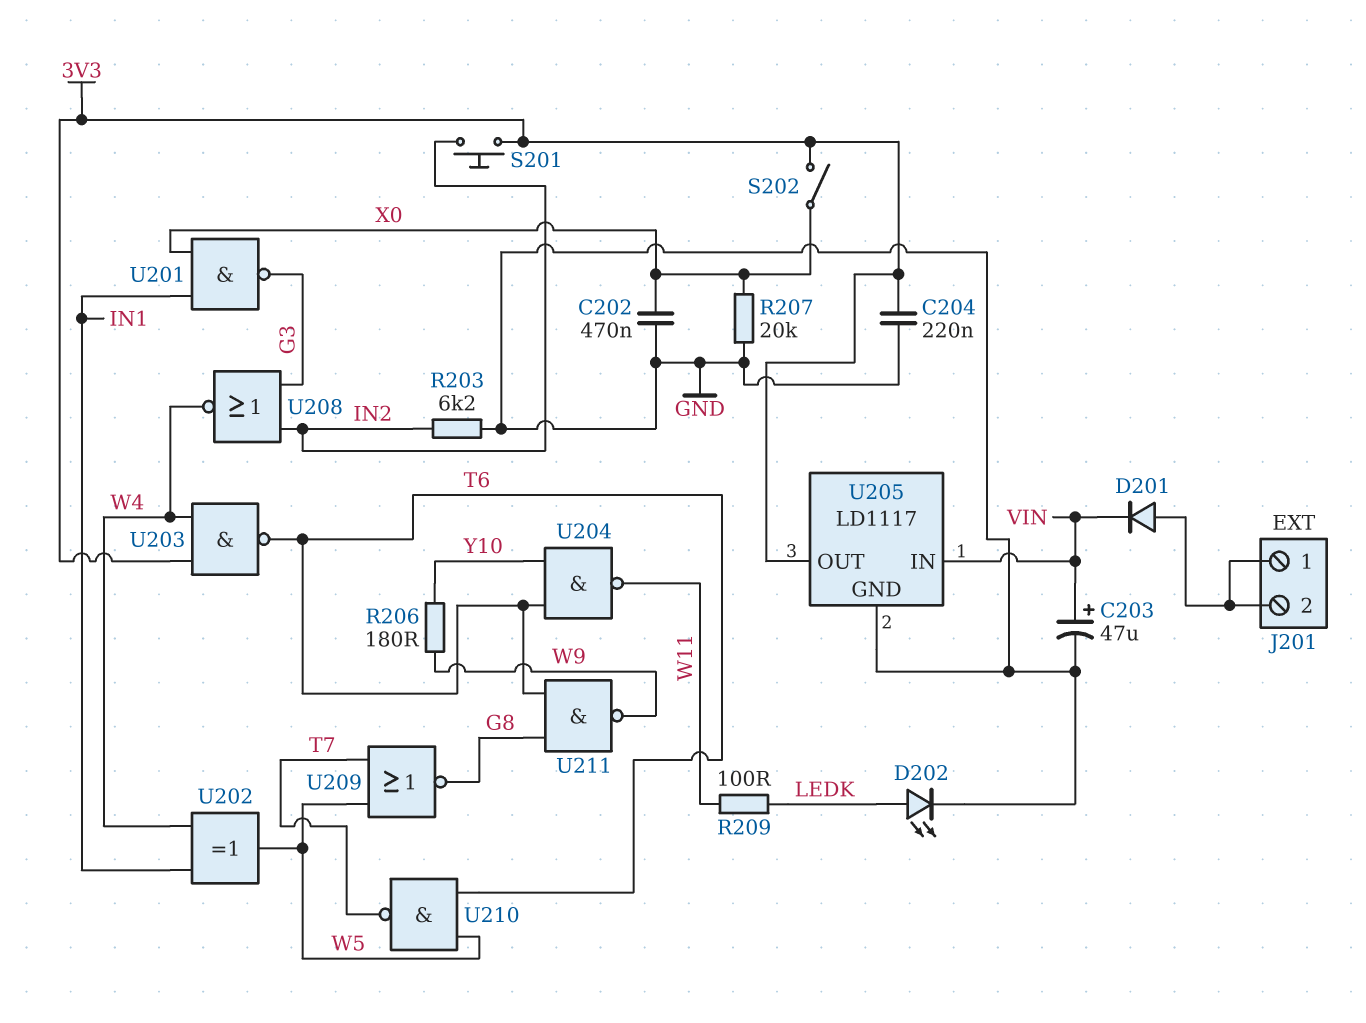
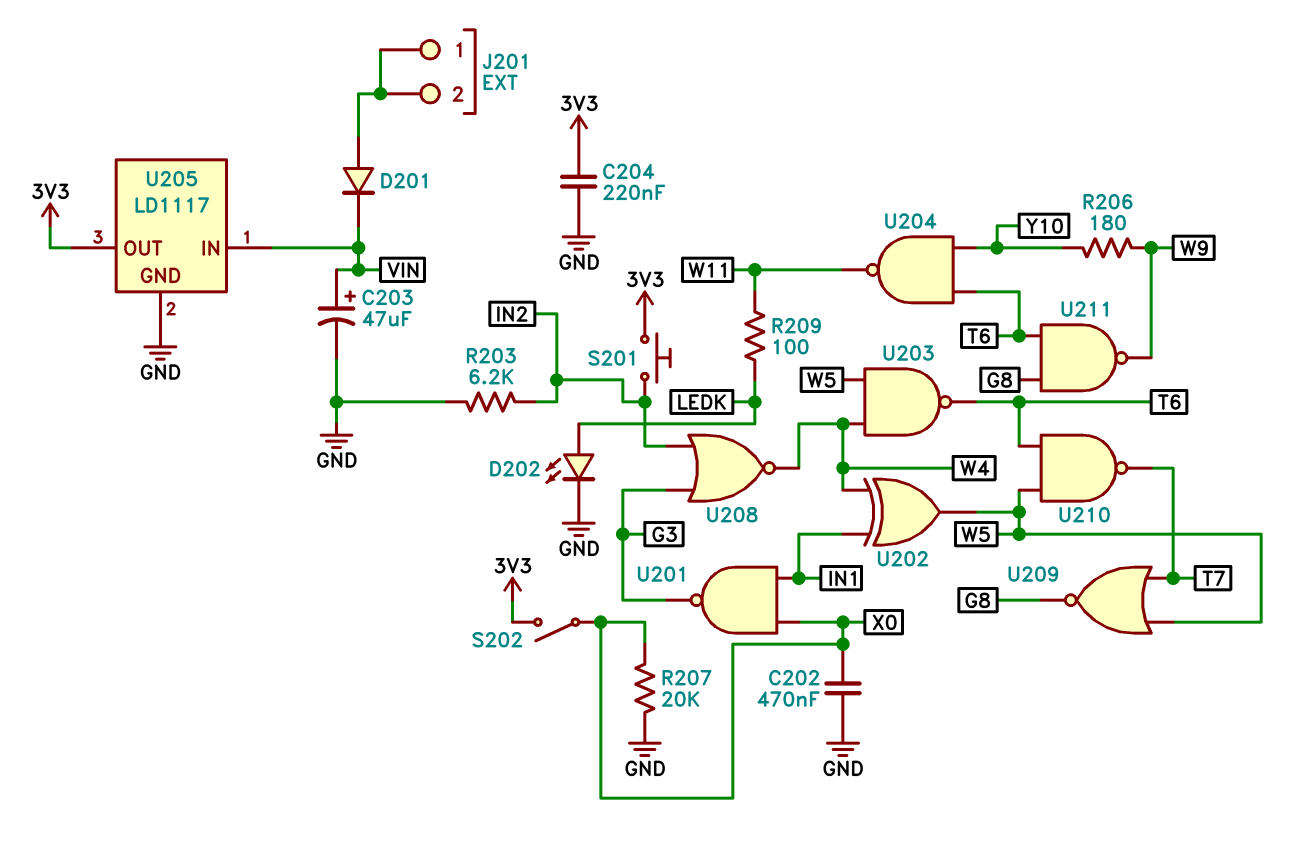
U203: NAND (in 3V3, in W4, out T6) -> NAND (in W4, in W5, out T6)

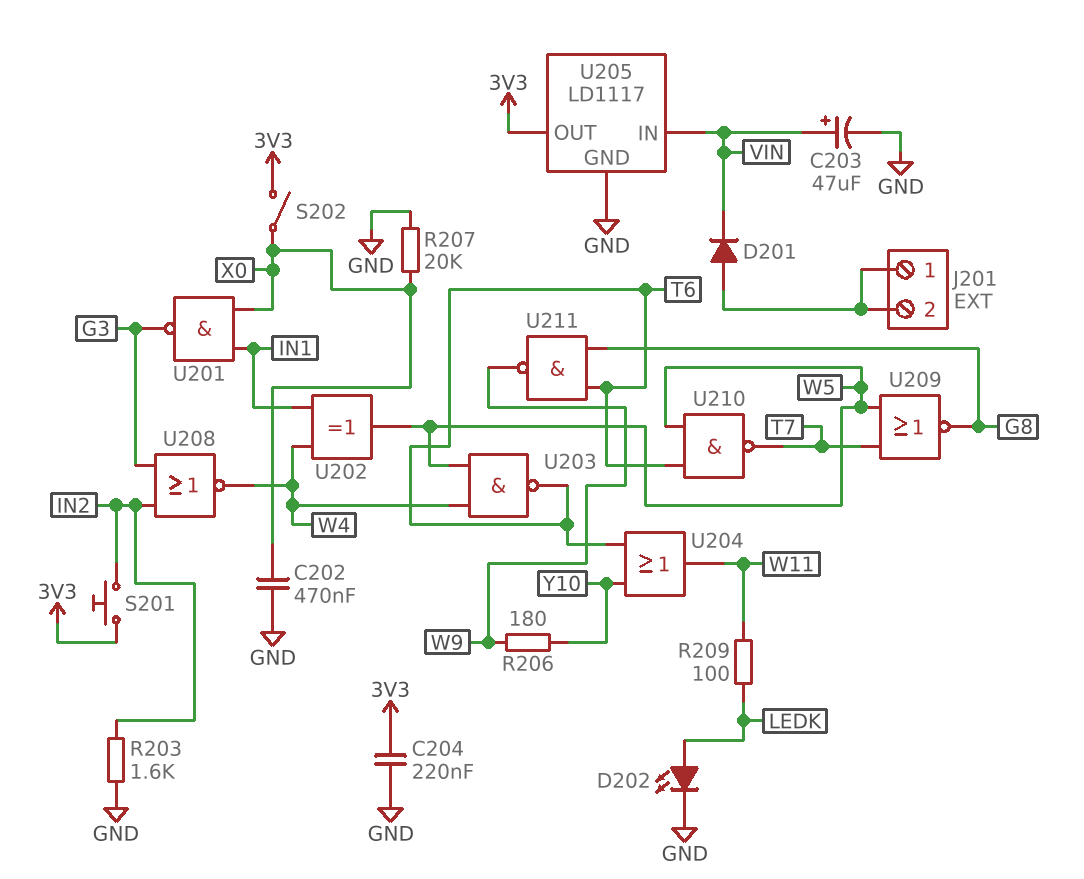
R203: 6.2k (GND, IN2) -> 1.6k (GND, IN2)
U204: NAND (in T6, in Y10, out W11) -> OR (in T6, in Y10, out W11)

